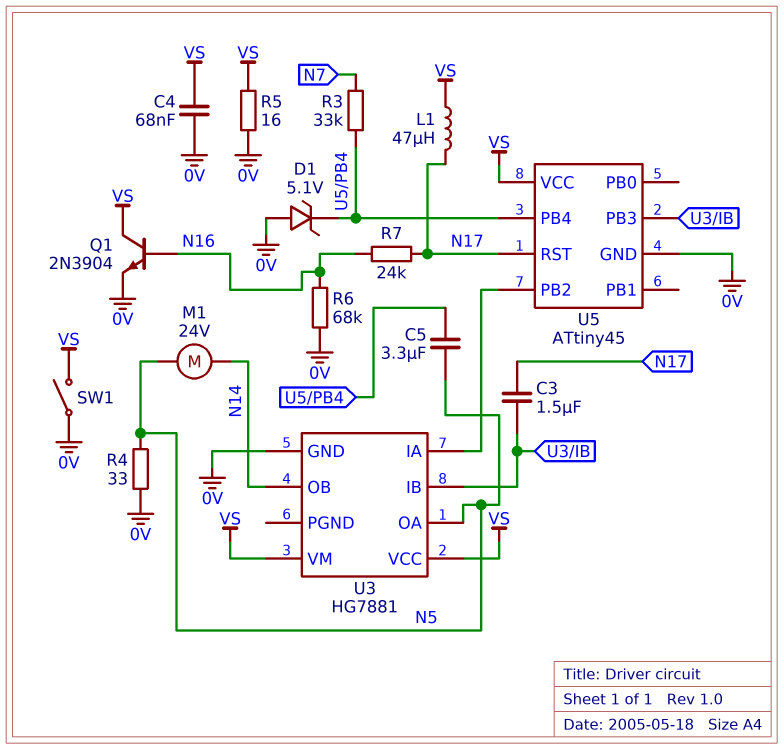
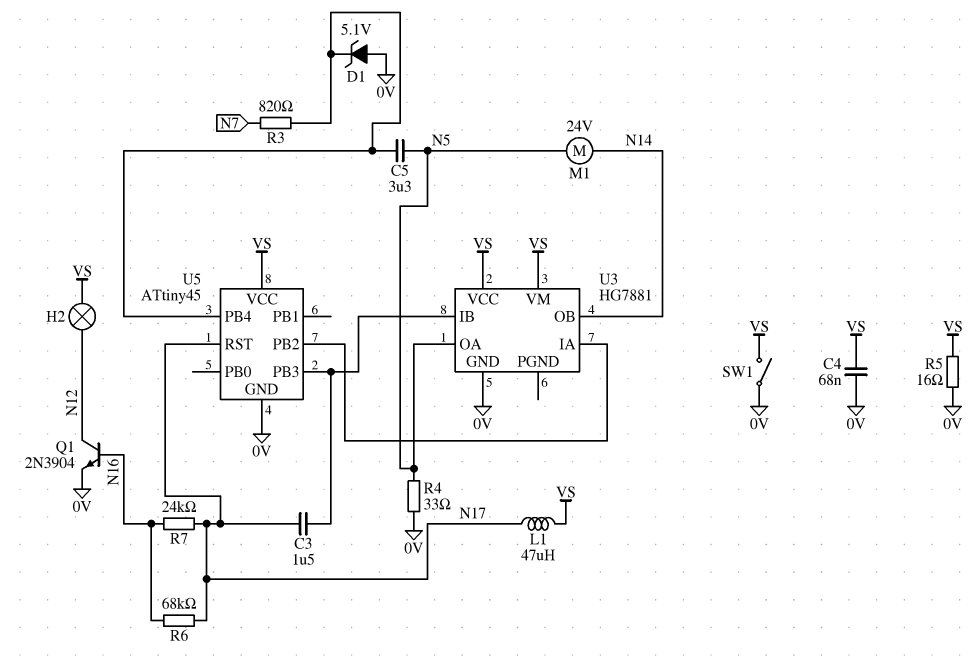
H2: none -> lamp (N12, VS)
Q1: NPN 2N3904 (B N16, C VS, E 0V) -> NPN 2N3904 (B N16, C N12, E 0V)
R3: 33k (N7, U5/PB4) -> 820 (N7, U5/PB4)
R6: 68k (0V, N16) -> 68k (N16, N17)

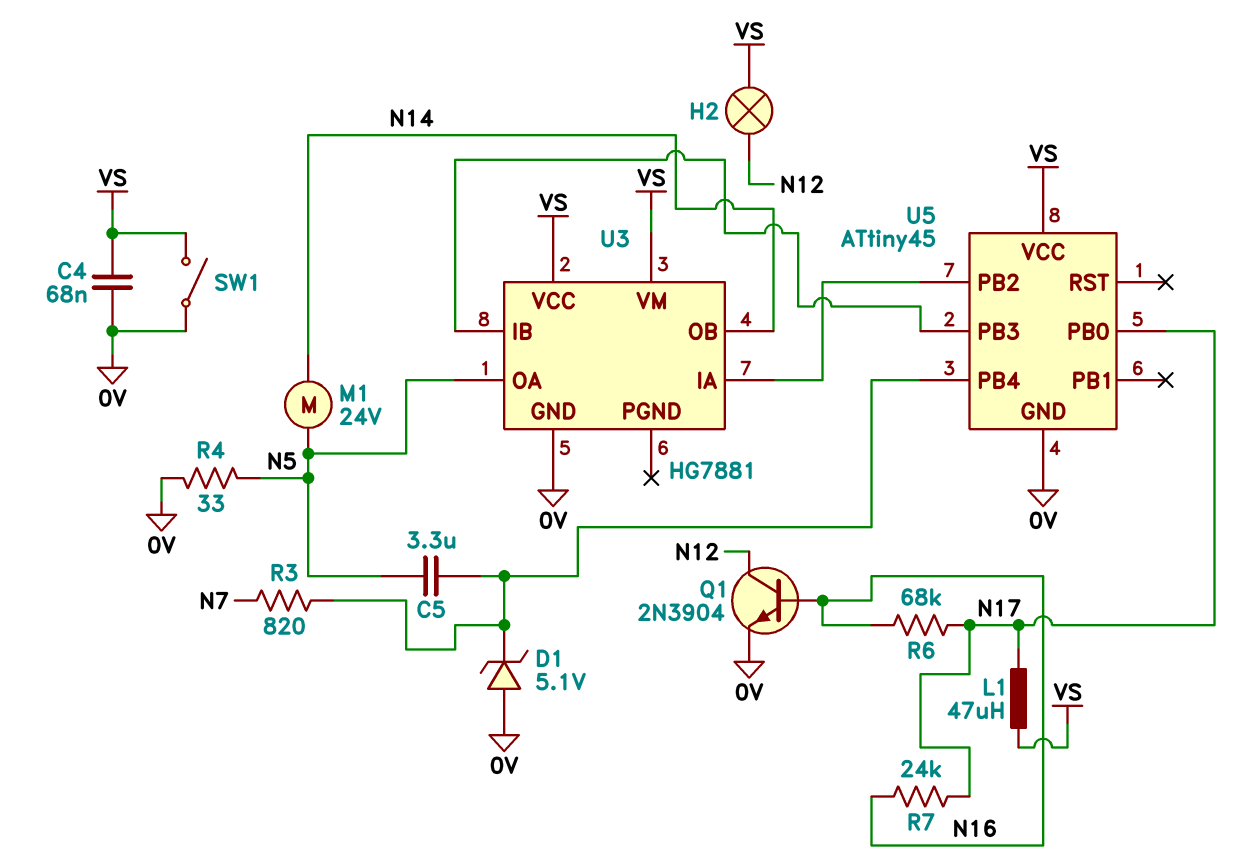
C3: 1.5uF (N17, U3/IB) -> none
R5: 16 (0V, VS) -> none
U5 pin PB0: none -> N17
U5 pin RST: N17 -> none

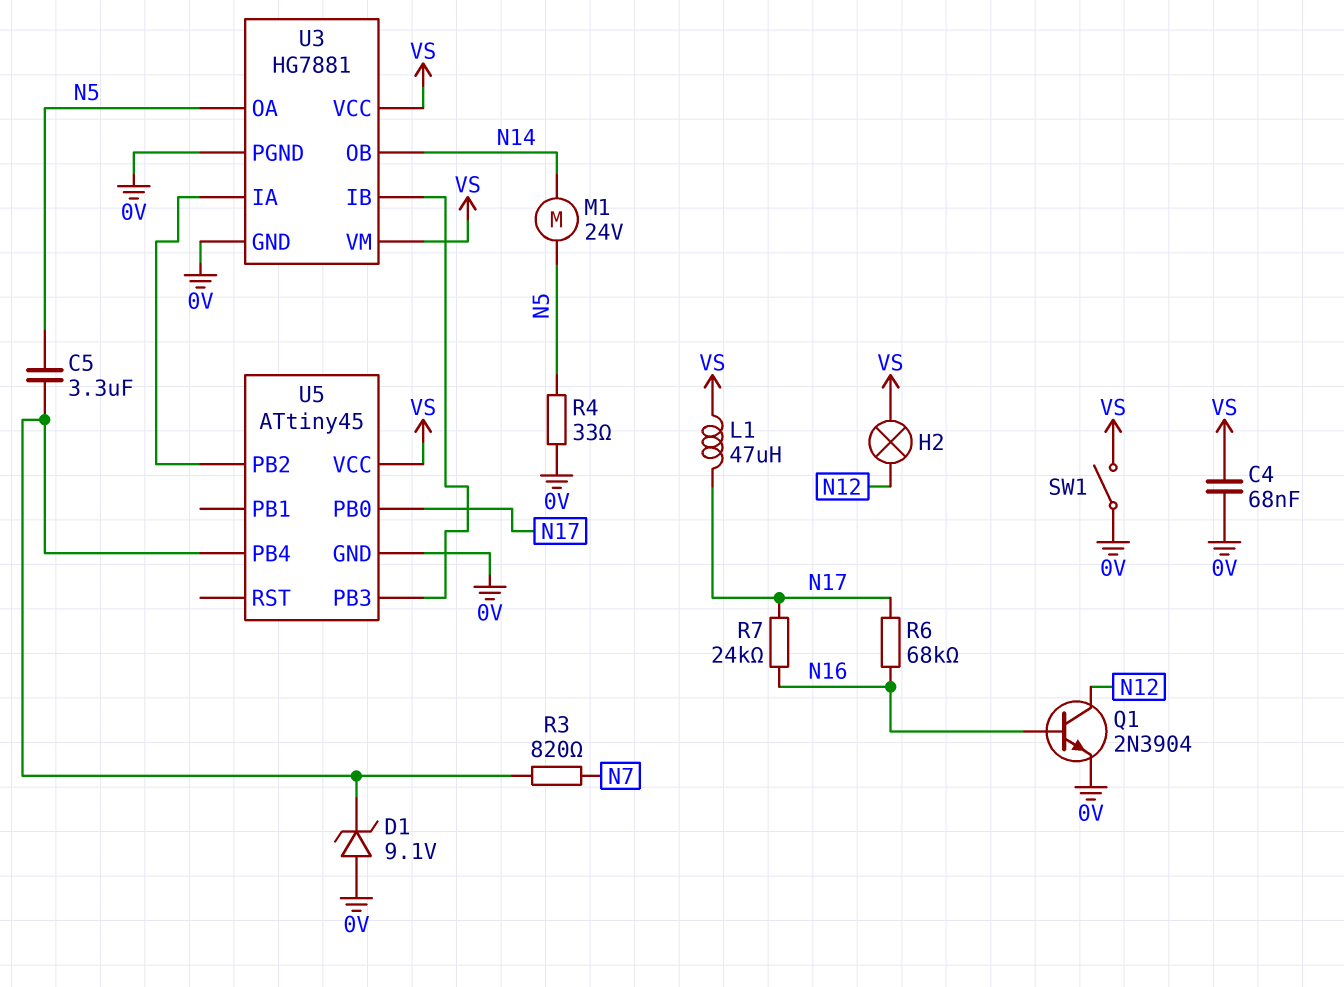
D1: zener 5.1V (A 0V, K U5/PB4) -> zener 9.1V (A 0V, K U5/PB4)
U3 pin PGND: none -> 0V

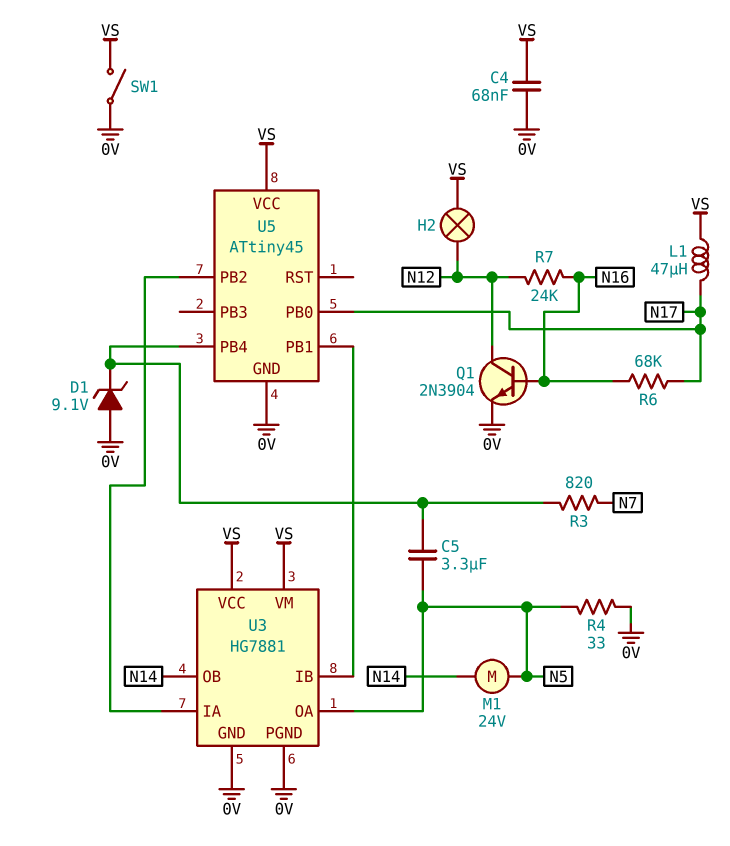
R7: 24k (N16, N17) -> 24k (N12, N16)
U5 pin PB1: none -> U3/IB
U5 pin PB3: U3/IB -> none

